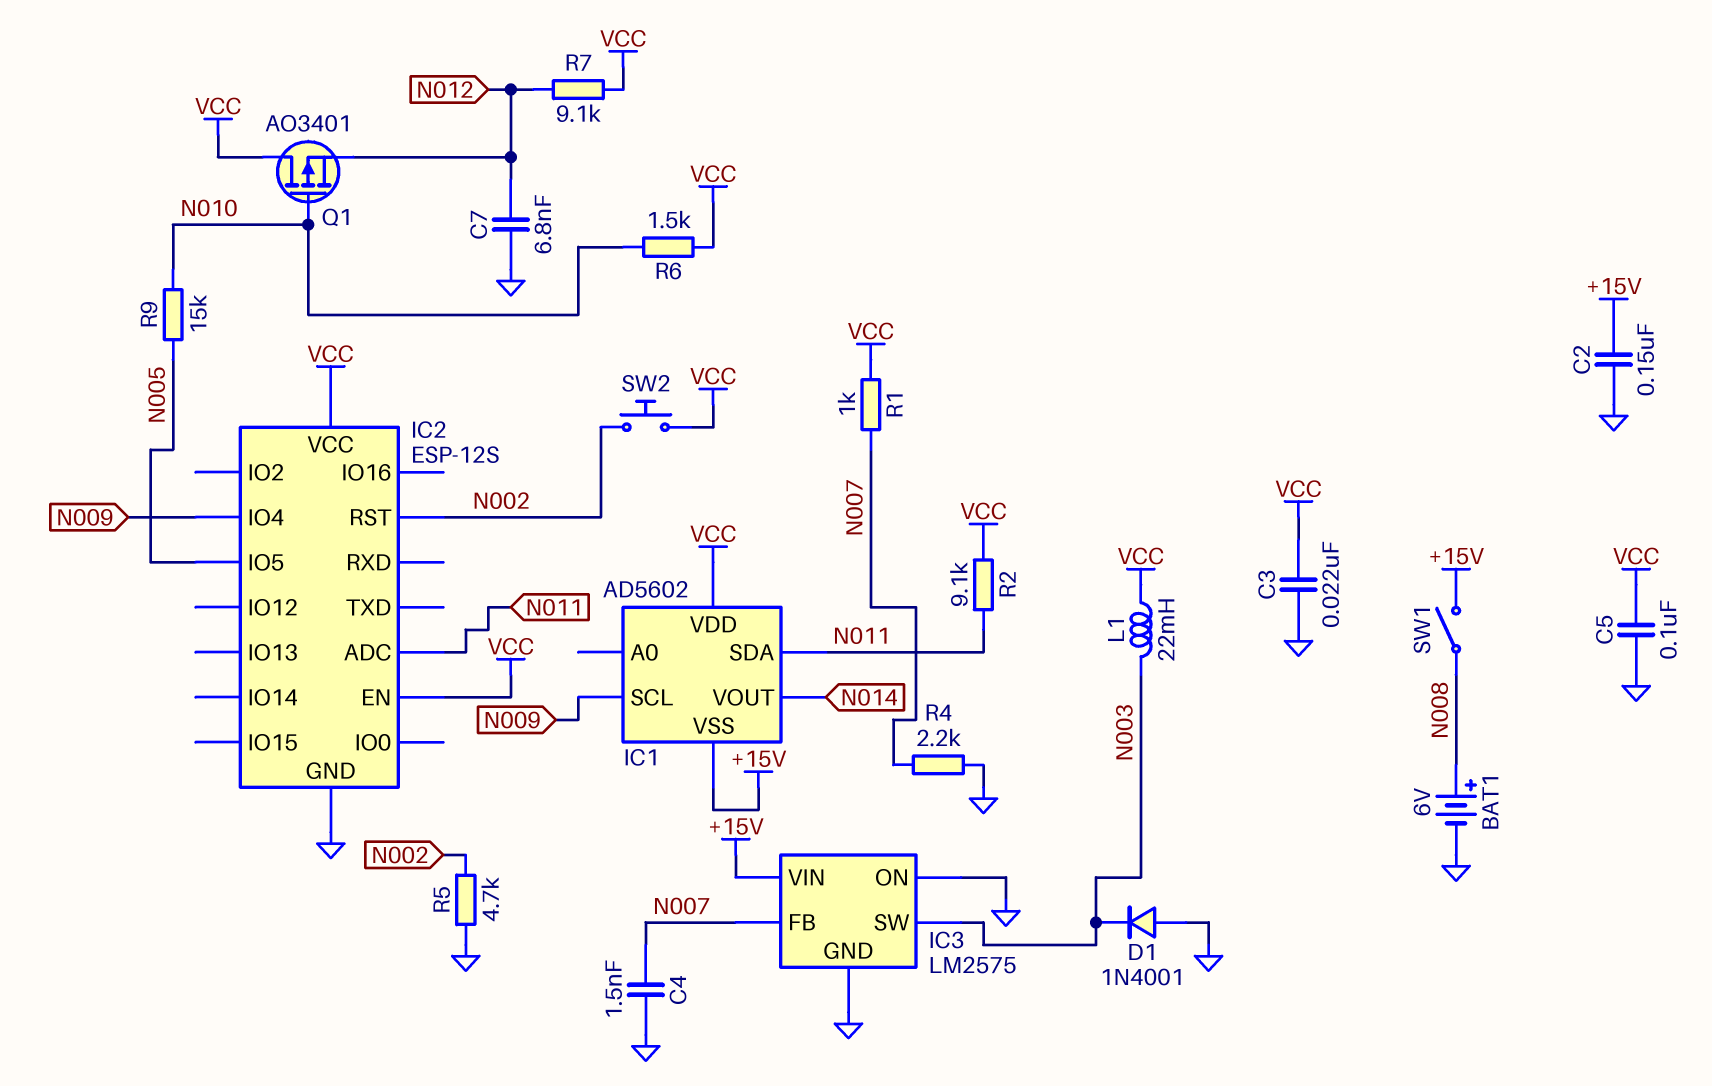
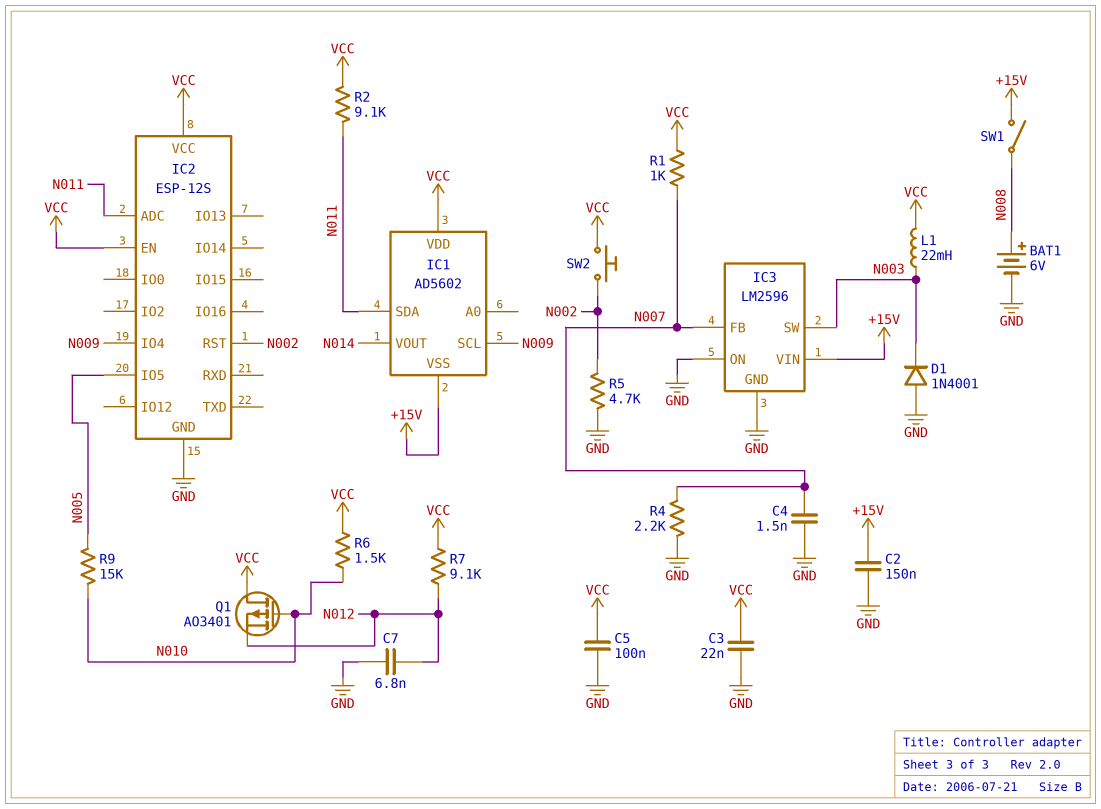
IC3: LM2575 -> LM2596

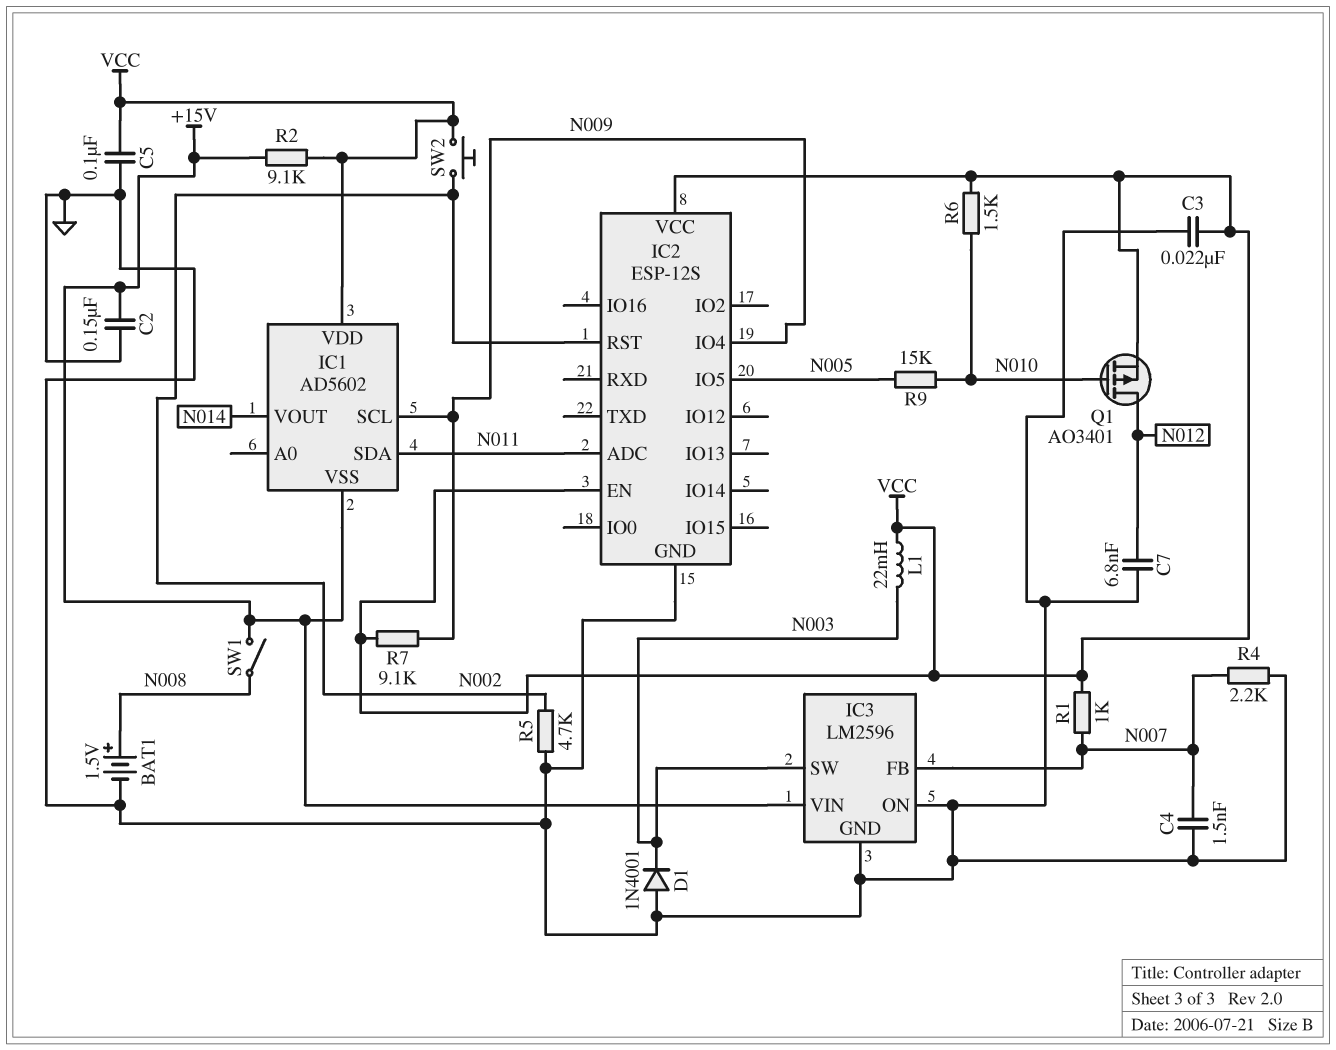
BAT1: 6V (plus N008, minus GND) -> 1.5V (plus N008, minus GND)
Q1: PMOS AO3401 (G N010, D VCC, S N012) -> PMOS AO3401 (G N010, D N012, S VCC)
R2: 9.1k (N011, VCC) -> 9.1k (+15V, VCC)
R7: 9.1k (N012, VCC) -> 9.1k (N009, VCC)

